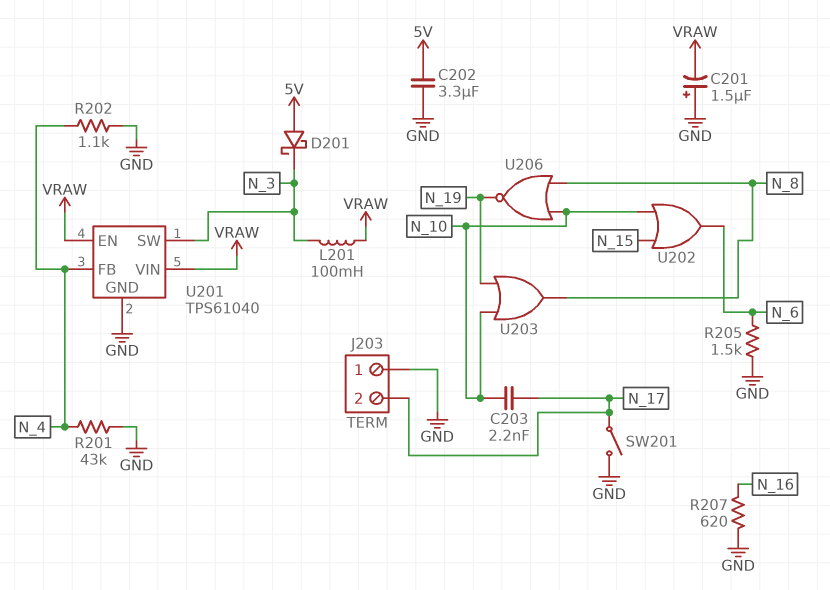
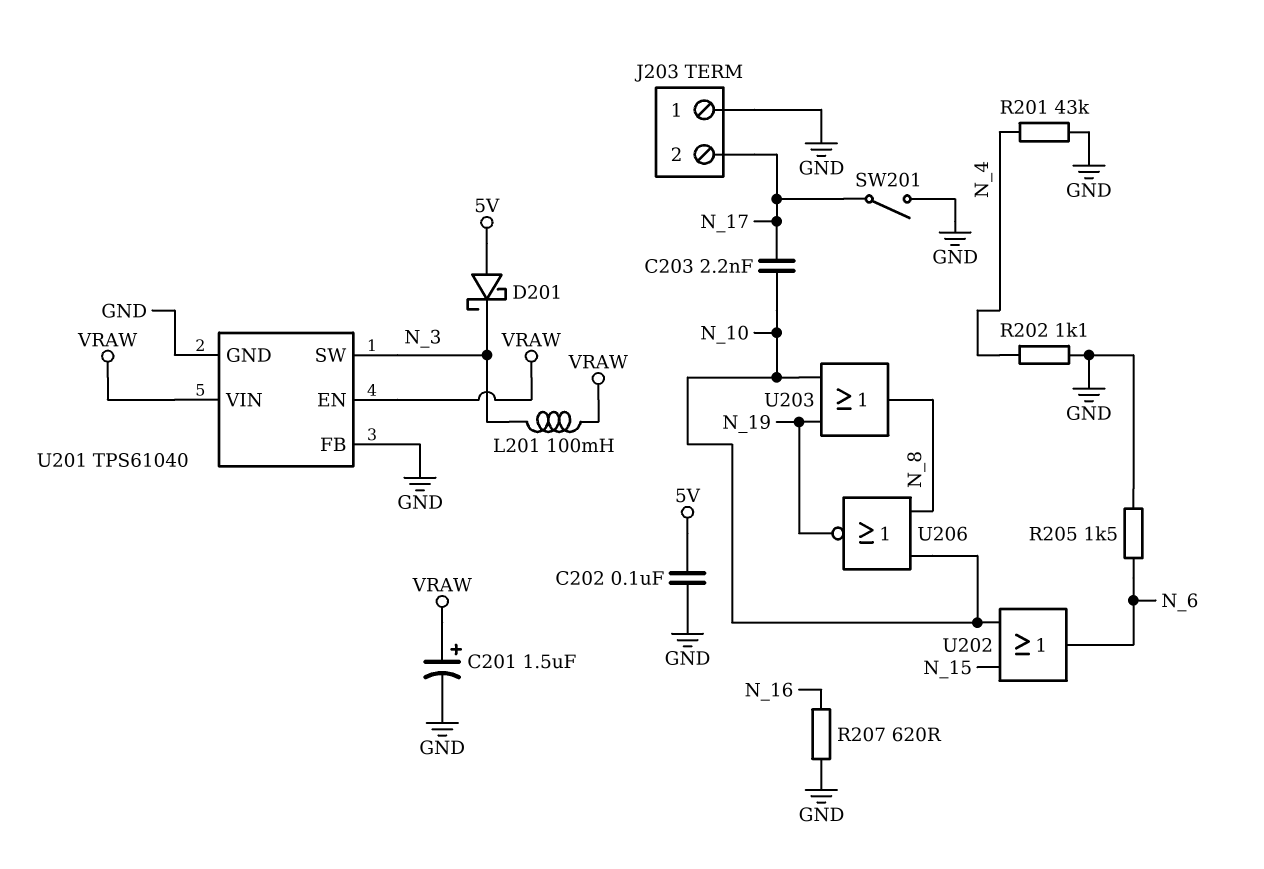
C201: 1.5uF (plus GND, minus VRAW) -> 1.5uF (plus VRAW, minus GND)
C202: 3.3uF (5V, GND) -> 100nF (5V, GND)
U201 pin FB: N_4 -> GND

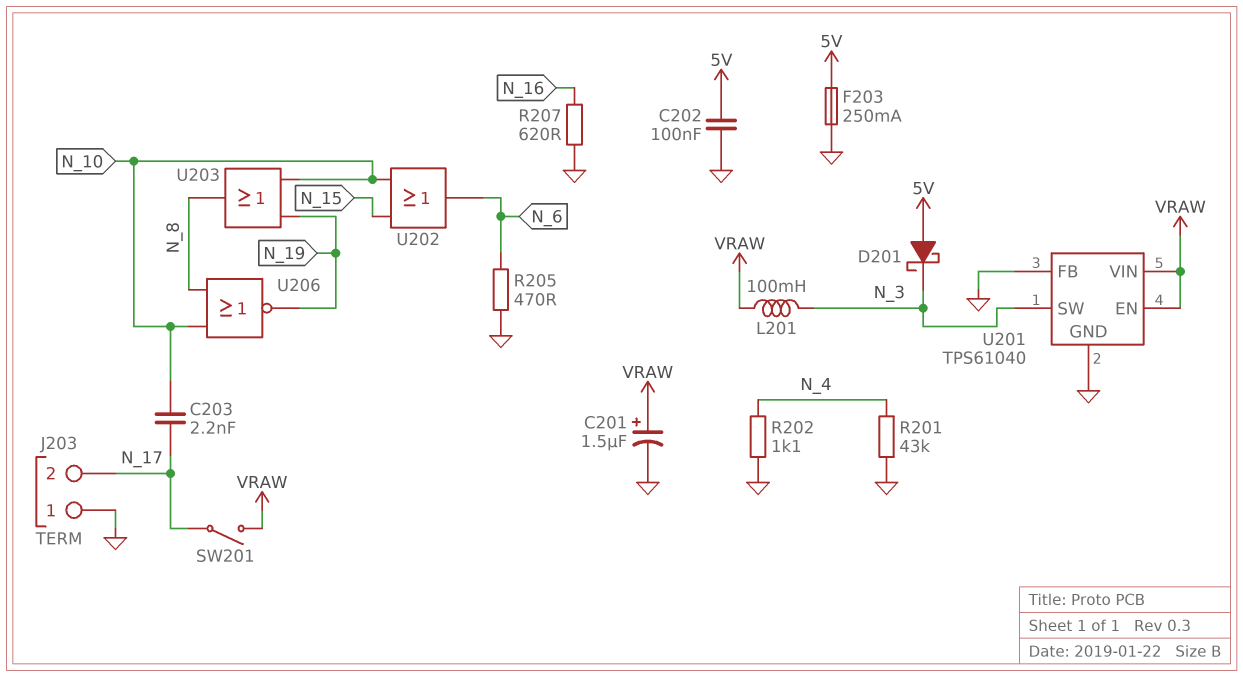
F203: none -> 250mA (5V, GND)
R205: 1.5k (GND, N_6) -> 470 (GND, N_6)
SW201: switch (GND, N_17) -> switch (N_17, VRAW)

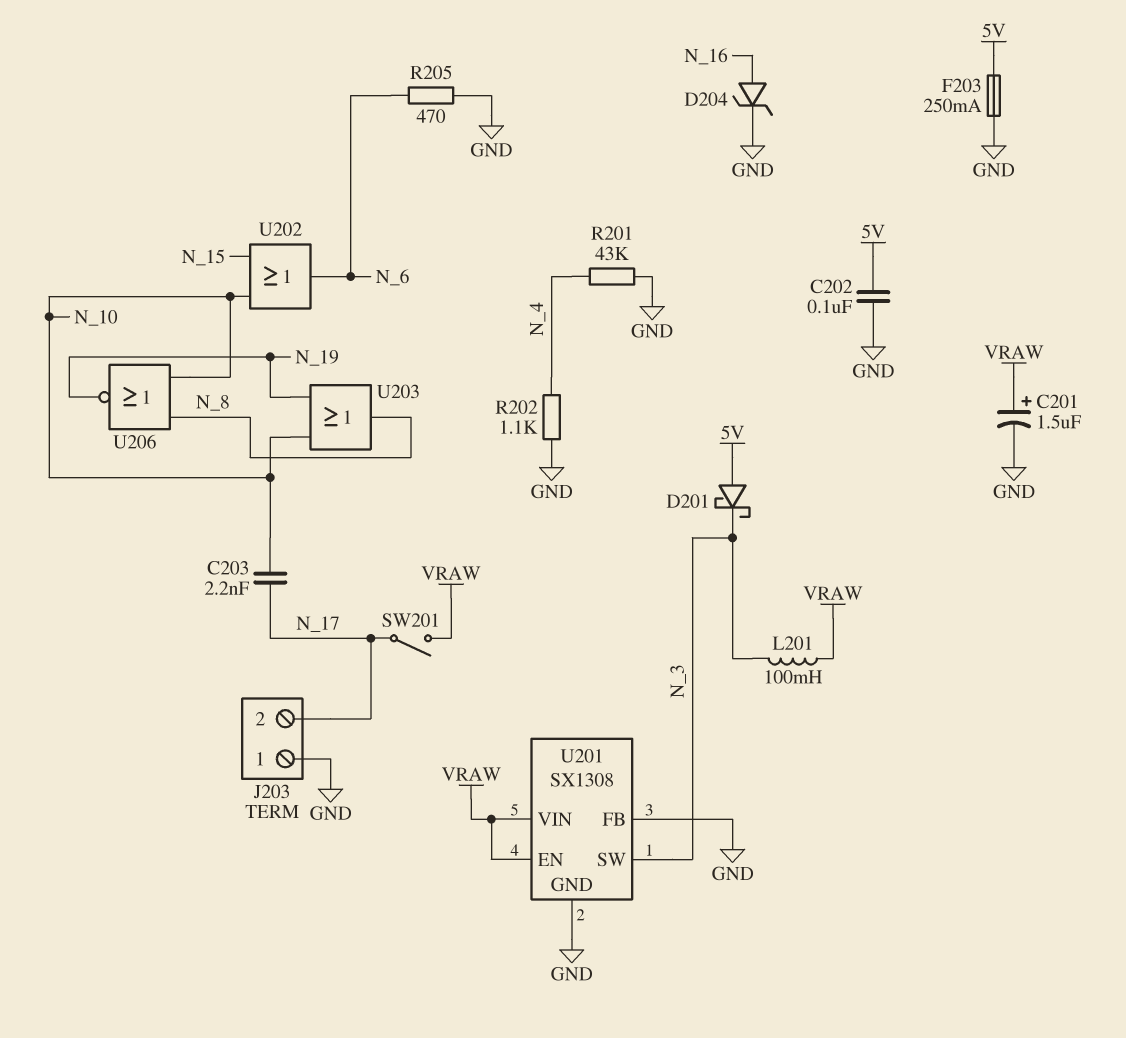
D204: none -> zener (A N_16, K GND)
R207: 620 (GND, N_16) -> none
U201: TPS61040 -> SX1308

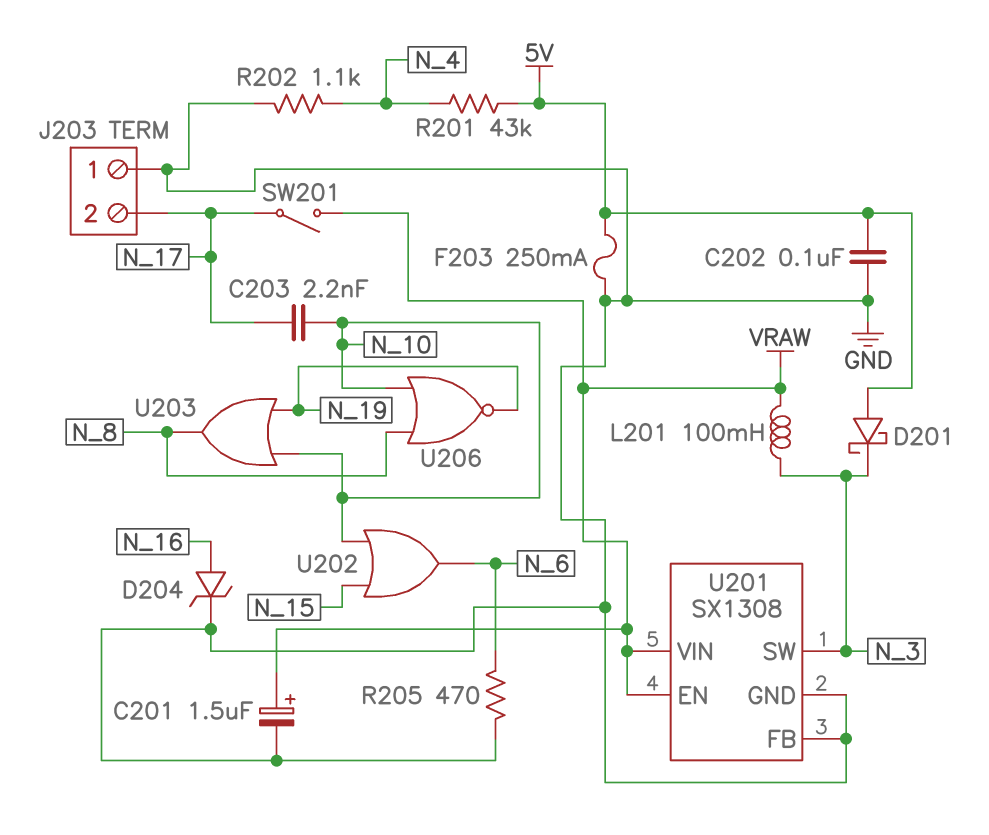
R201: 43k (GND, N_4) -> 43k (5V, N_4)

